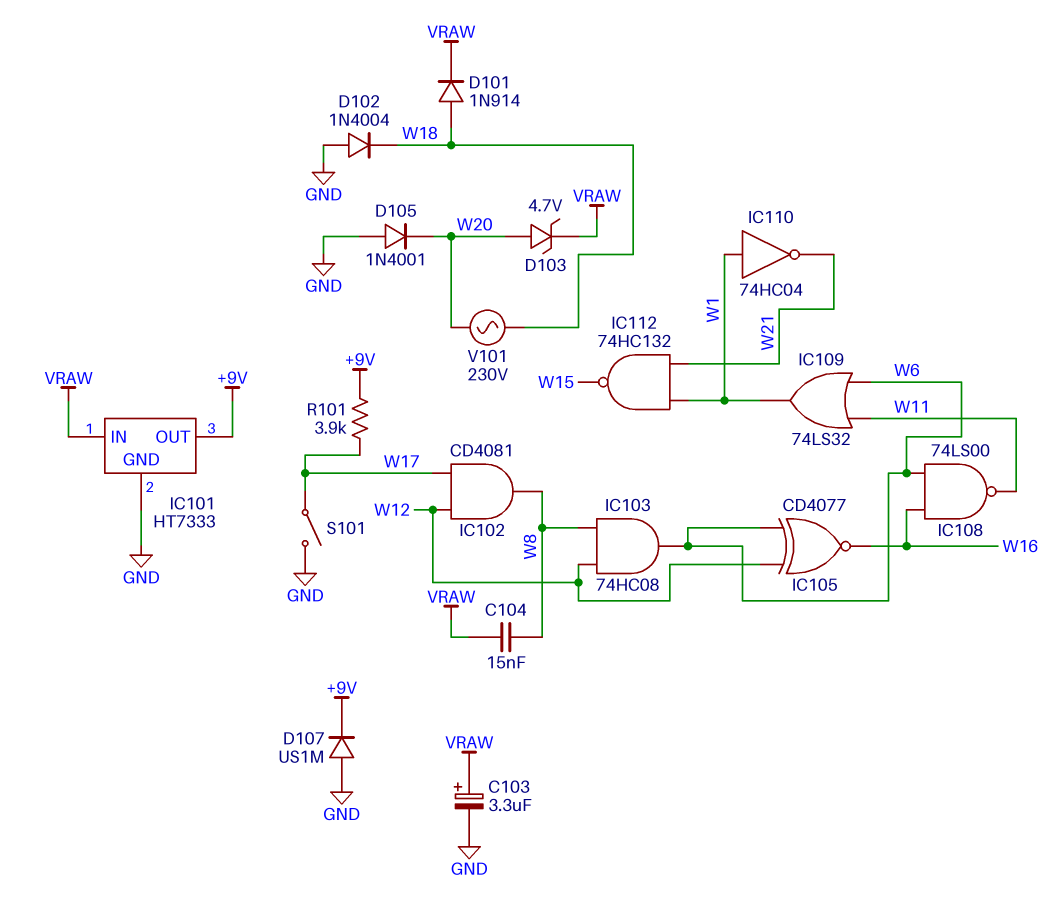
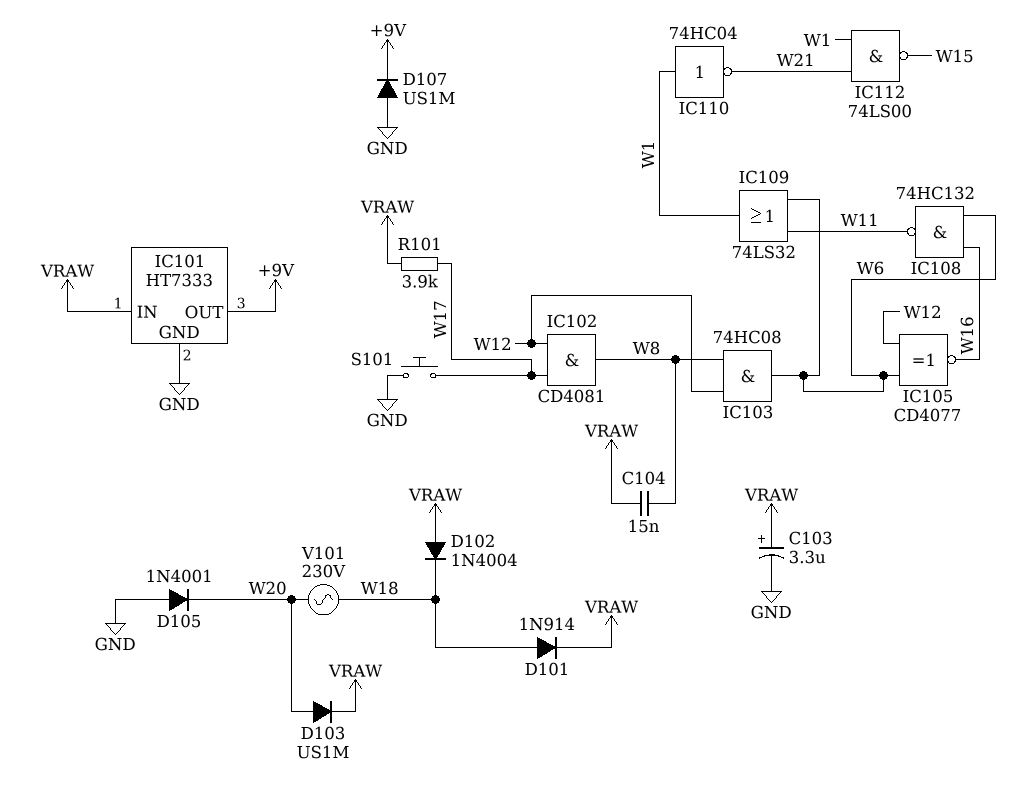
D102: diode 1N4004 (A GND, K W18) -> diode 1N4004 (A VRAW, K W18)
D103: zener 4.7V (A W20, K VRAW) -> diode US1M (A W20, K VRAW)
IC108: NAND 74LS00 (in W6, in W16, out W11) -> NAND 74HC132 (in W6, in W16, out W11)
IC112: NAND 74HC132 (in W1, in W21, out W15) -> NAND 74LS00 (in W1, in W21, out W15)
R101: 3.9k (+9V, W17) -> 3.9k (VRAW, W17)
S101: switch (GND, W17) -> button (GND, W17)

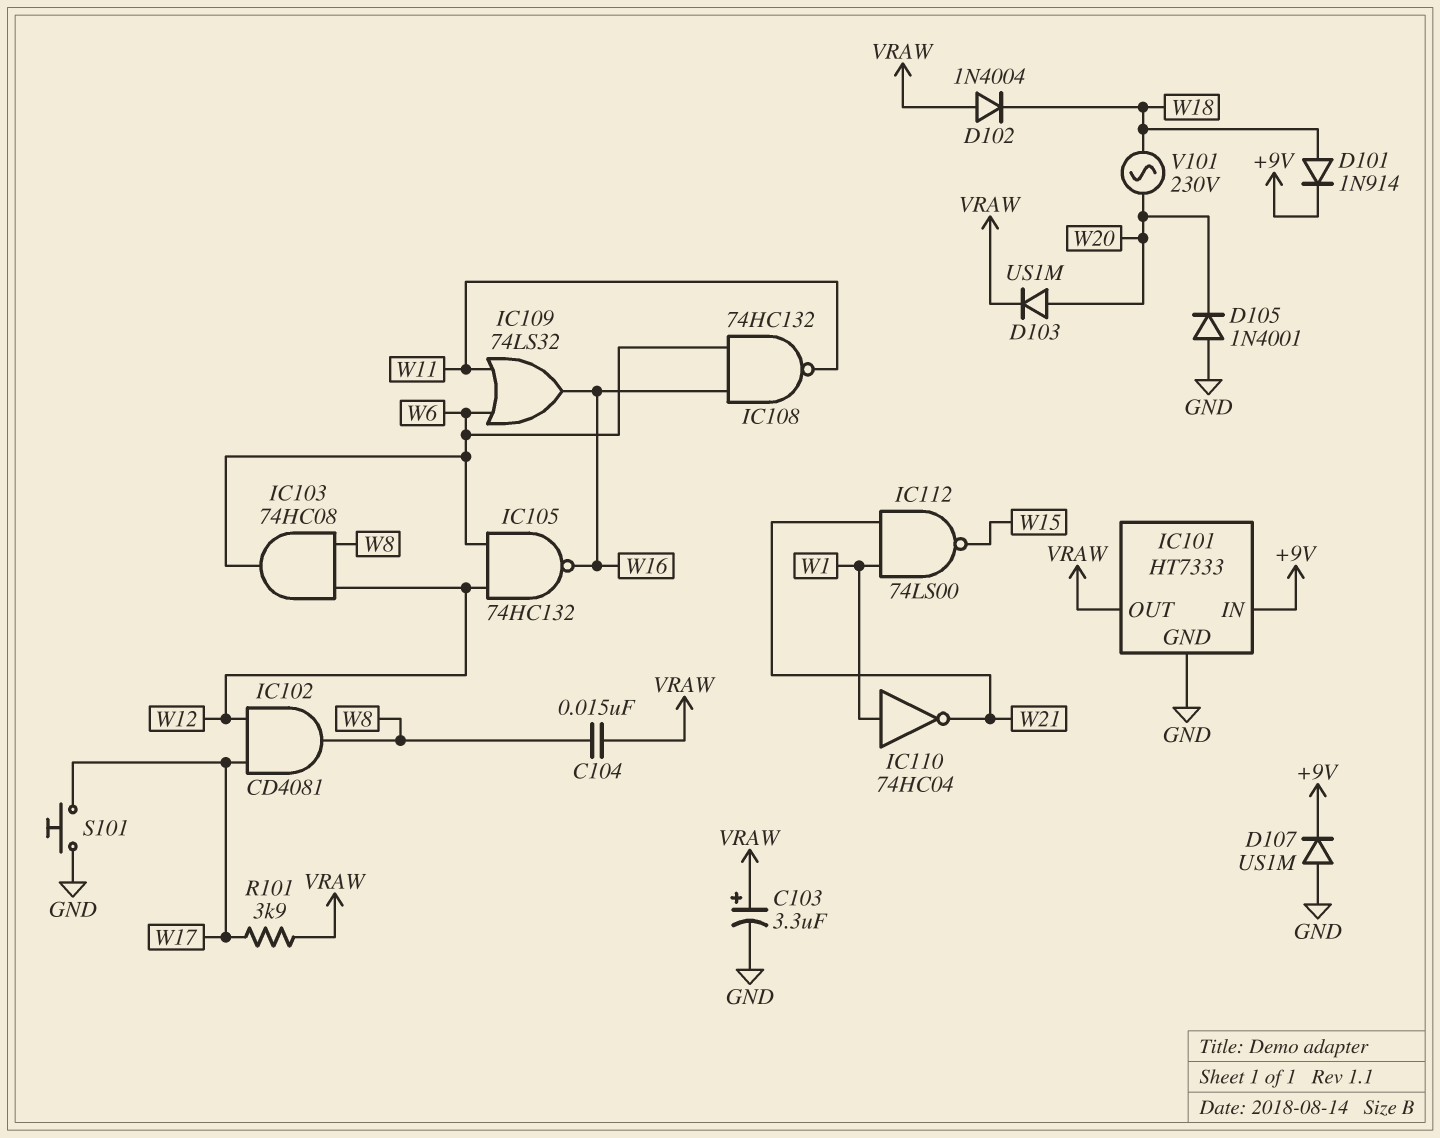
D101: diode 1N914 (A W18, K VRAW) -> diode 1N914 (A W18, K +9V)
IC101 pin IN: VRAW -> +9V
IC101 pin OUT: +9V -> VRAW
IC105: XNOR CD4077 (in W6, in W12, out W16) -> NAND 74HC132 (in W6, in W12, out W16)
IC109: OR 74LS32 (in W6, in W11, out W1) -> OR 74LS32 (in W6, in W11, out W16)

